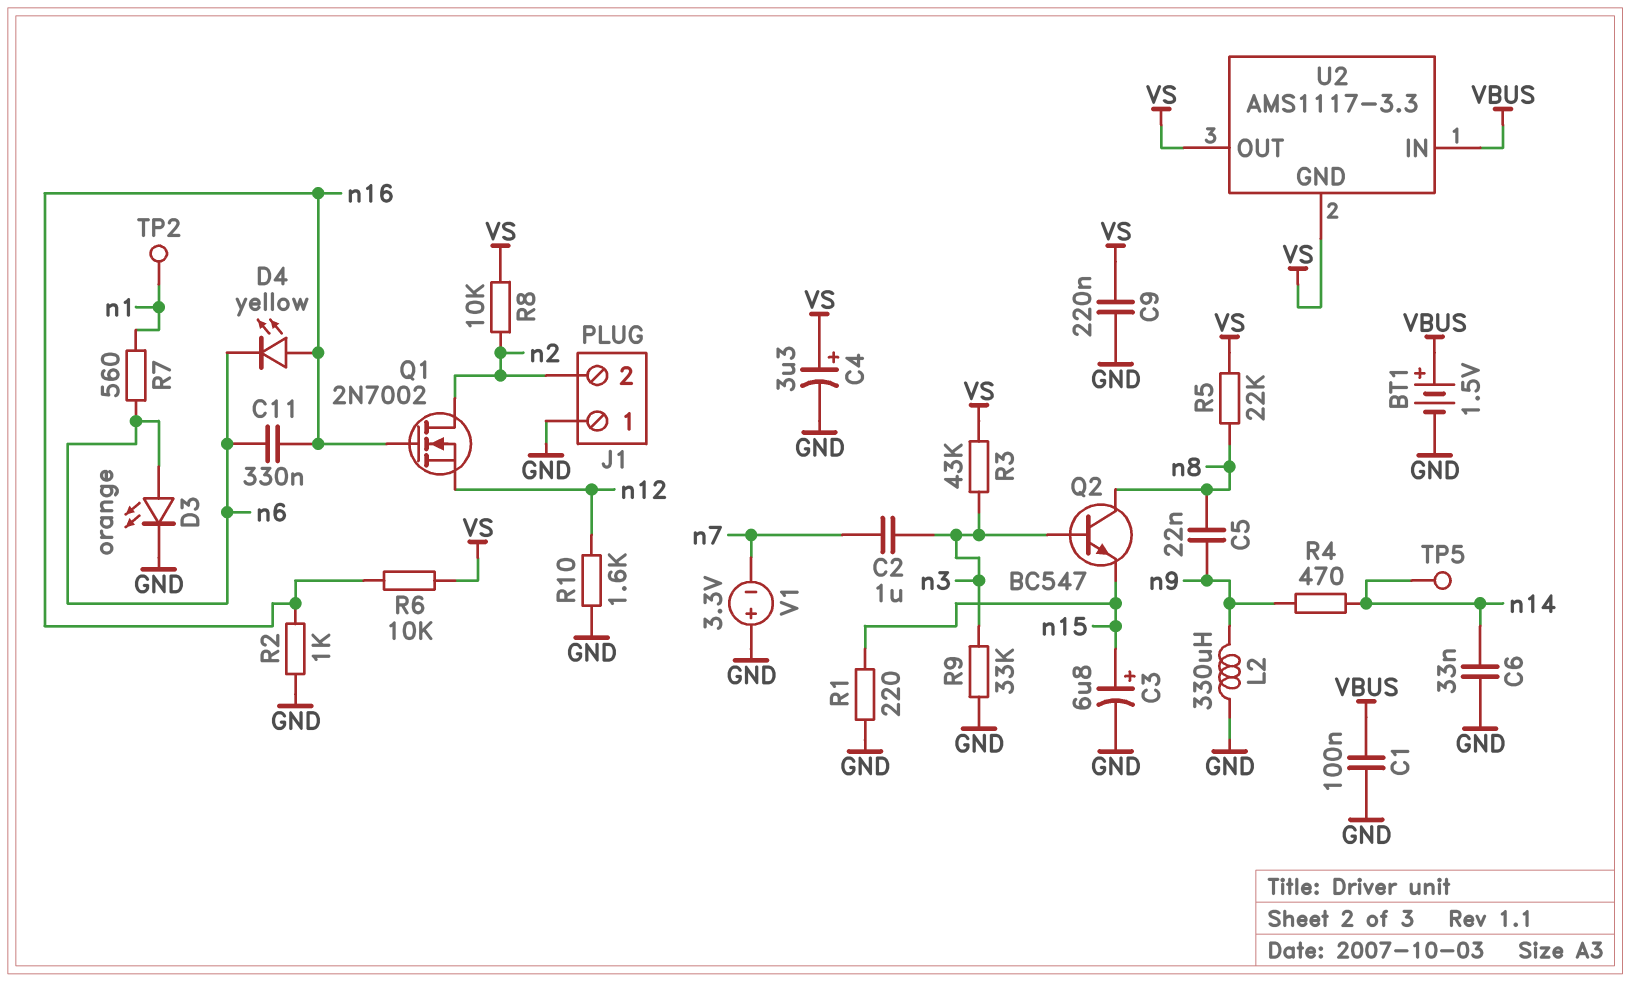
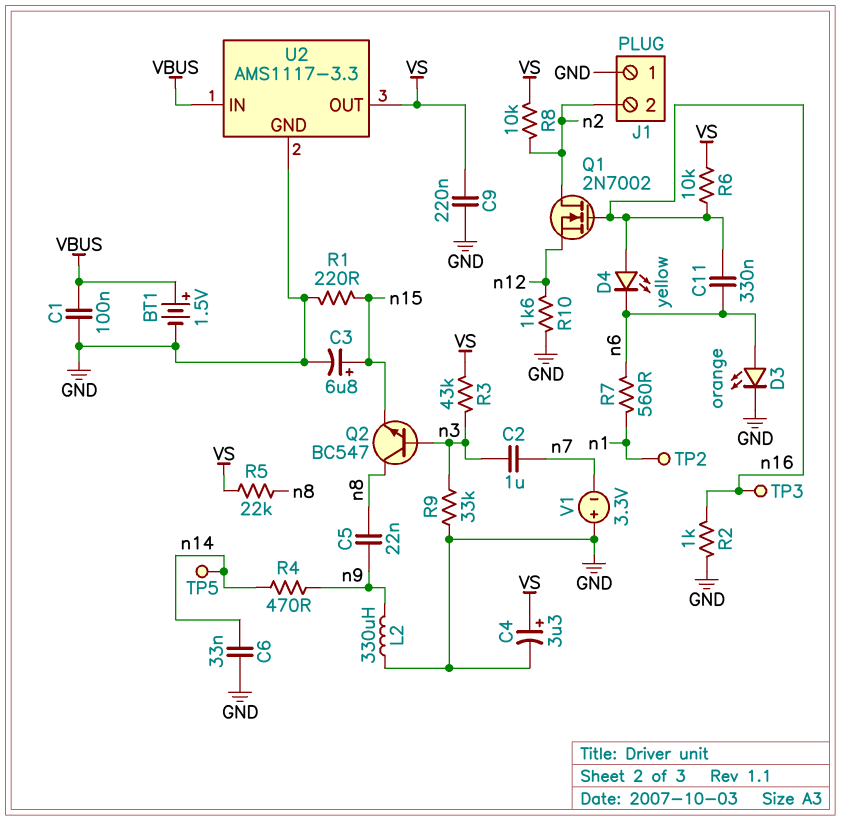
TP3: none -> test point (n16)
U2 pin GND: VS -> GND

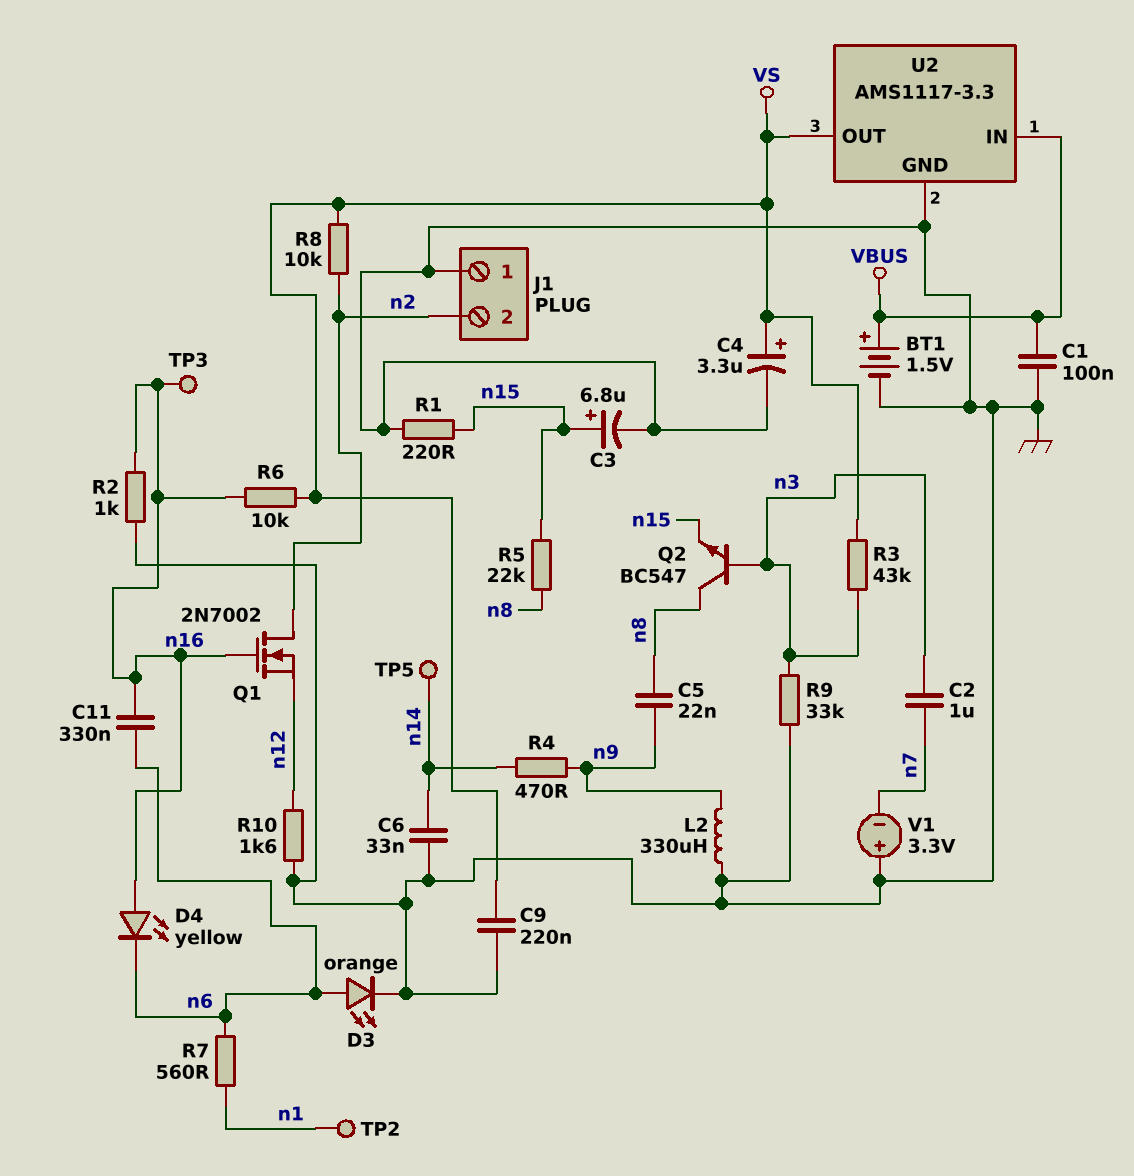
R5: 22k (VS, n8) -> 22k (n8, n15)

